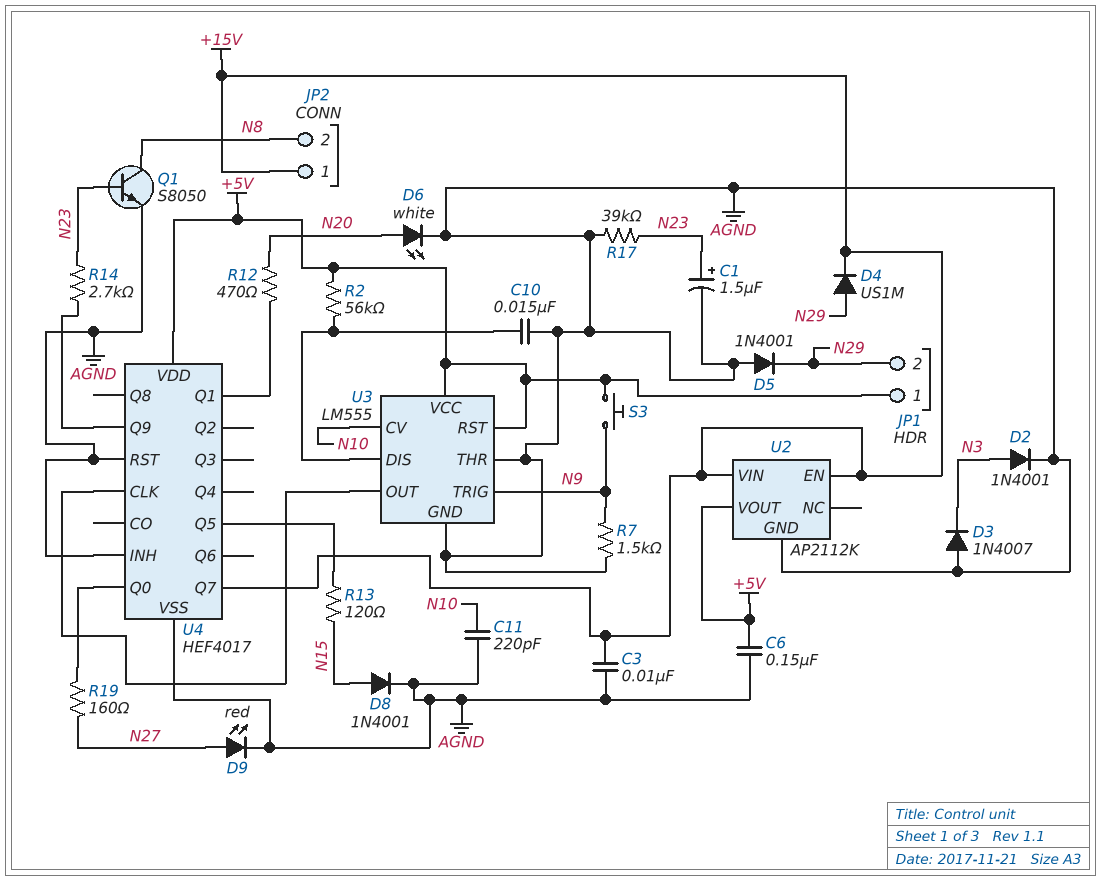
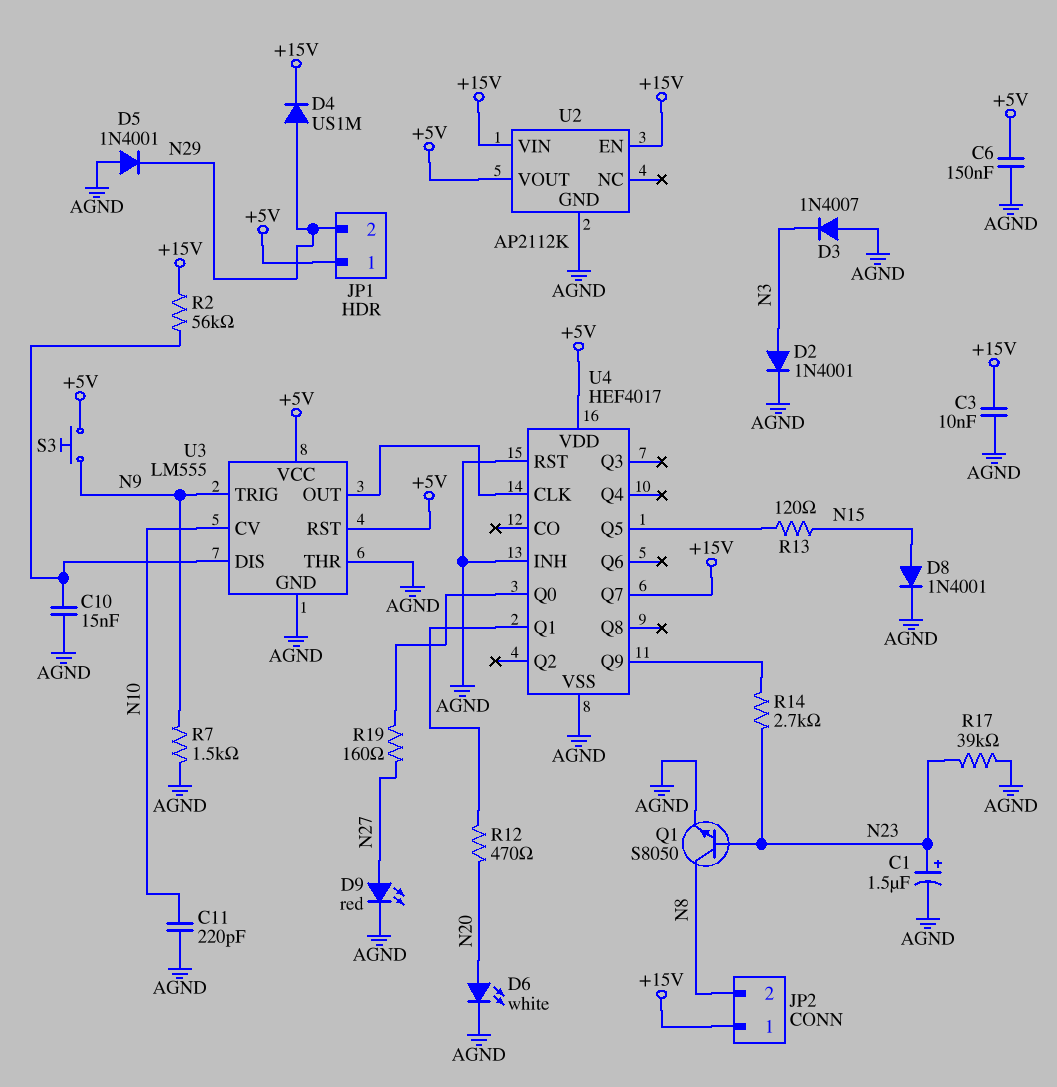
R2: 56k (+5V, U3/DIS) -> 56k (+15V, U3/DIS)

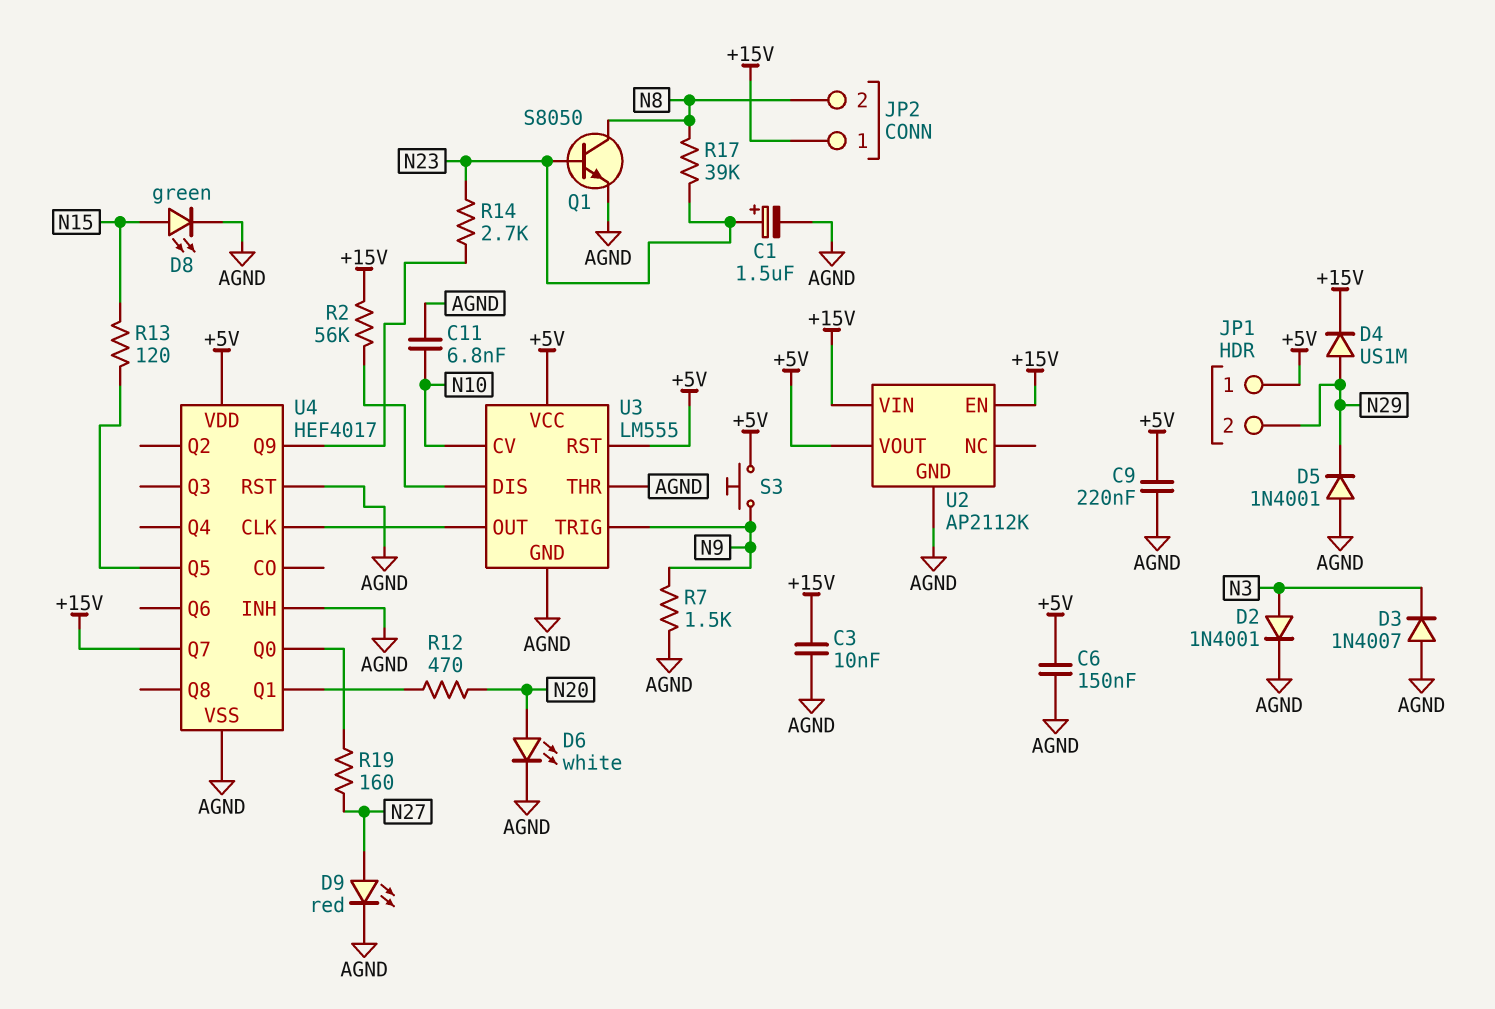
C9: none -> 220nF (+5V, AGND)
C10: 15nF (AGND, U3/DIS) -> none
C11: 220pF (AGND, N10) -> 6.8nF (AGND, N10)
D8: diode 1N4001 (A N15, K AGND) -> LED green (A N15, K AGND)
R17: 39k (AGND, N23) -> 39k (N8, N23)

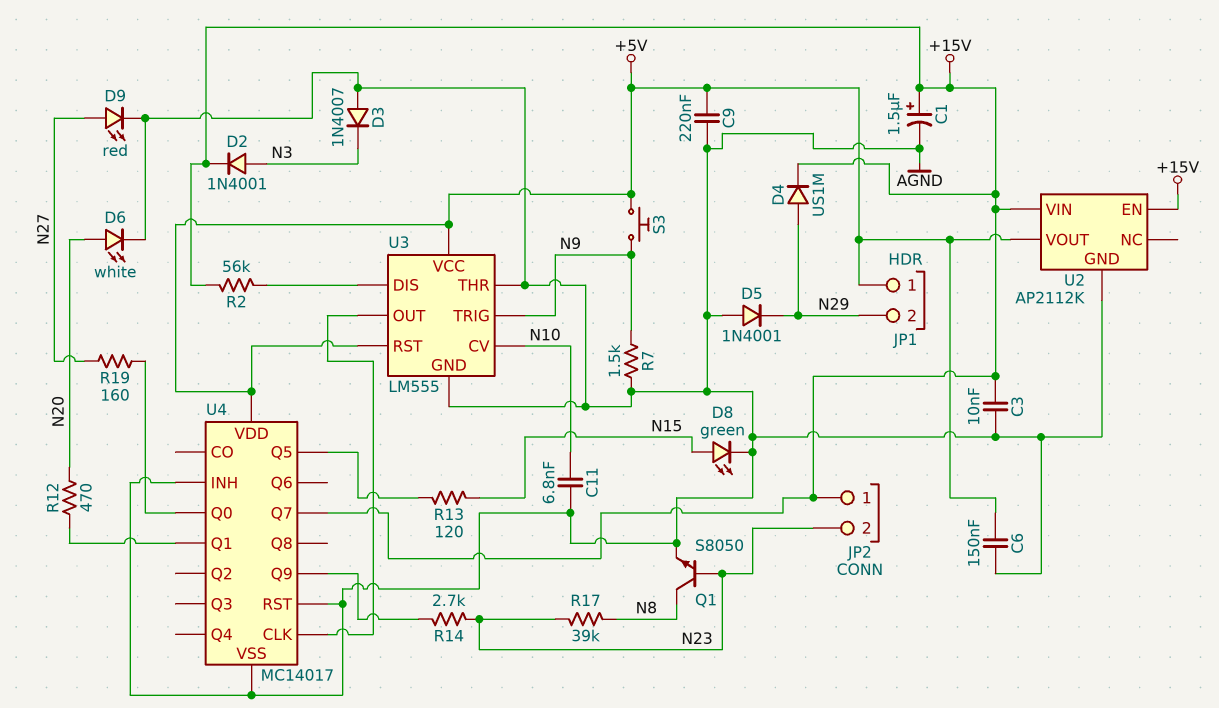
C1: 1.5uF (plus N23, minus AGND) -> 1.5uF (plus +15V, minus AGND)
D2: diode 1N4001 (A N3, K AGND) -> diode 1N4001 (A N3, K +15V)
JP2 pin 2: N8 -> N23
U4: HEF4017 -> MC14017

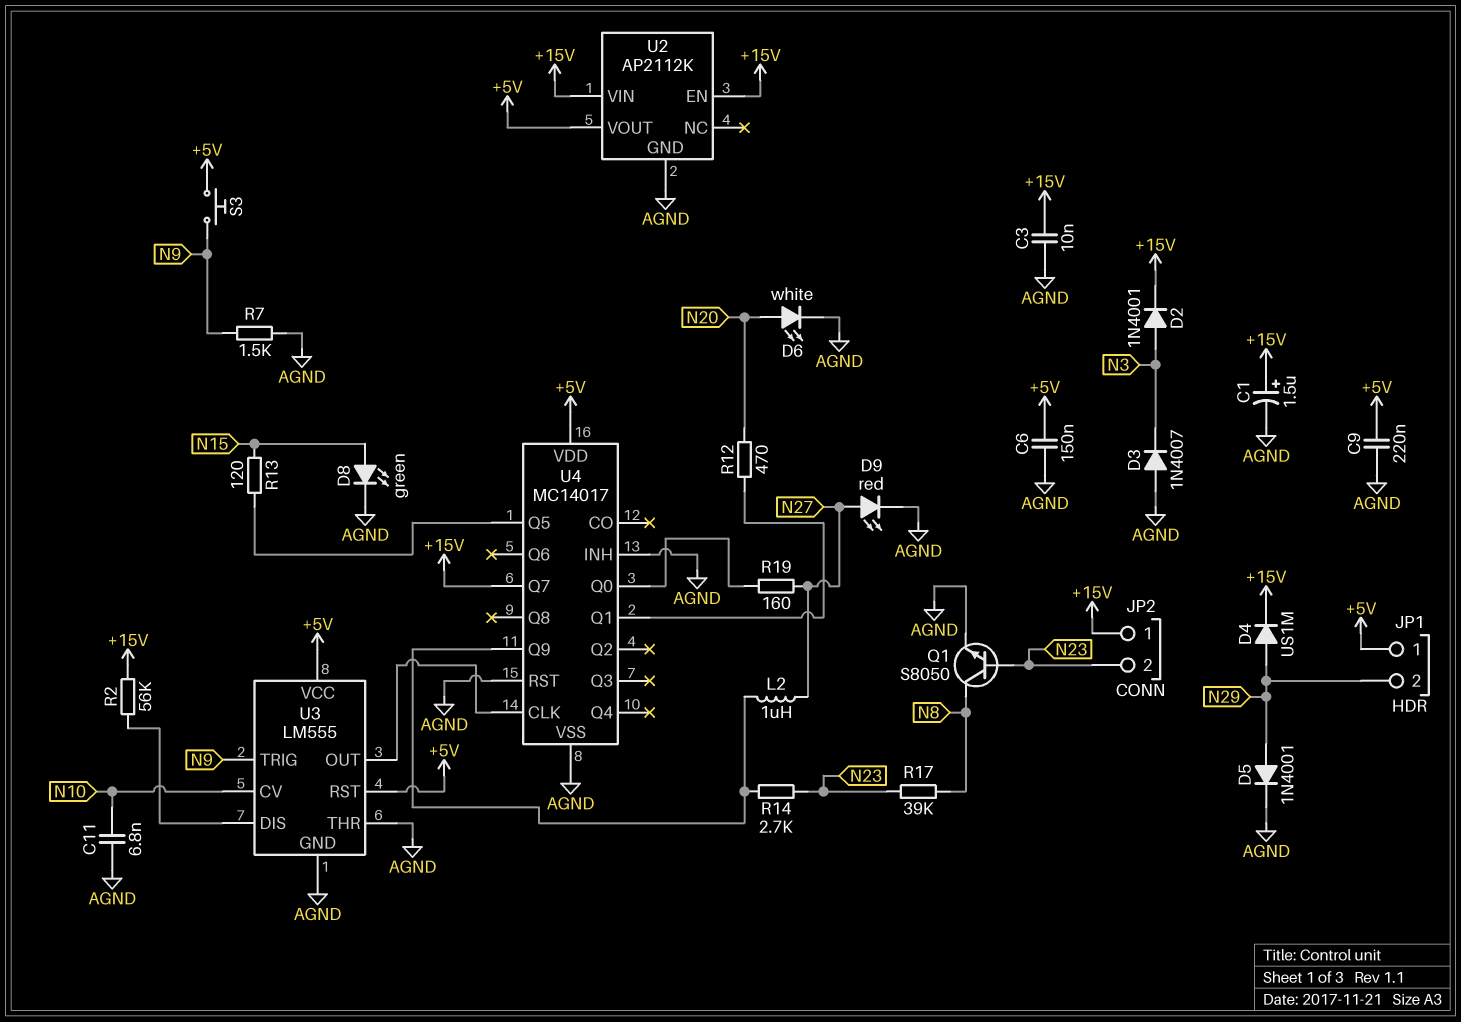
D5: diode 1N4001 (A AGND, K N29) -> diode 1N4001 (A N29, K AGND)
L2: none -> 1uH (N27, U4/Q9)

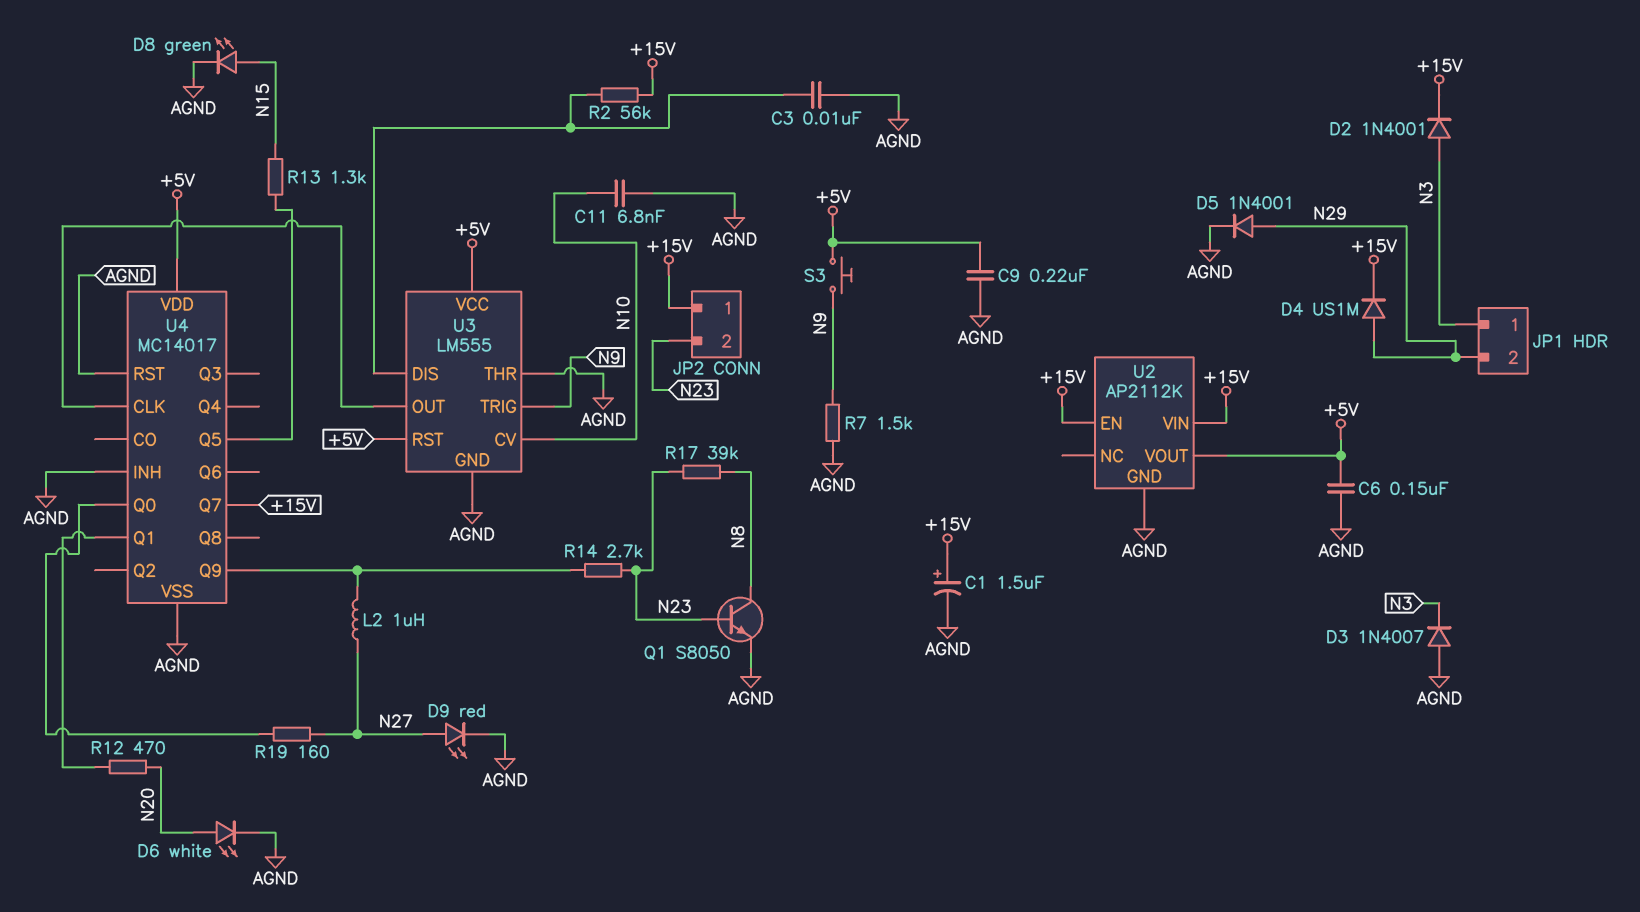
C3: 10nF (+15V, AGND) -> 10nF (AGND, U3/DIS)
JP1 pin 1: +5V -> N3
R13: 120 (N15, U4/Q5) -> 1.3k (N15, U4/Q5)

